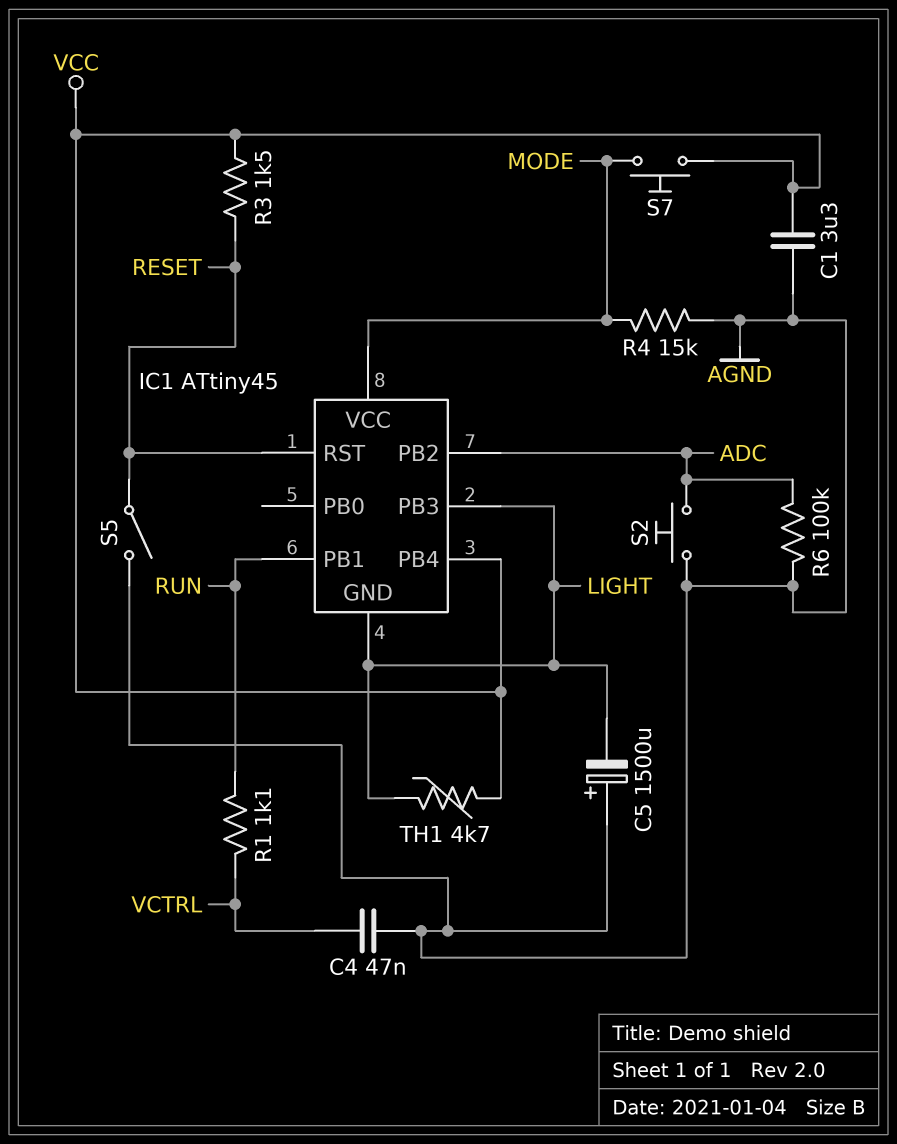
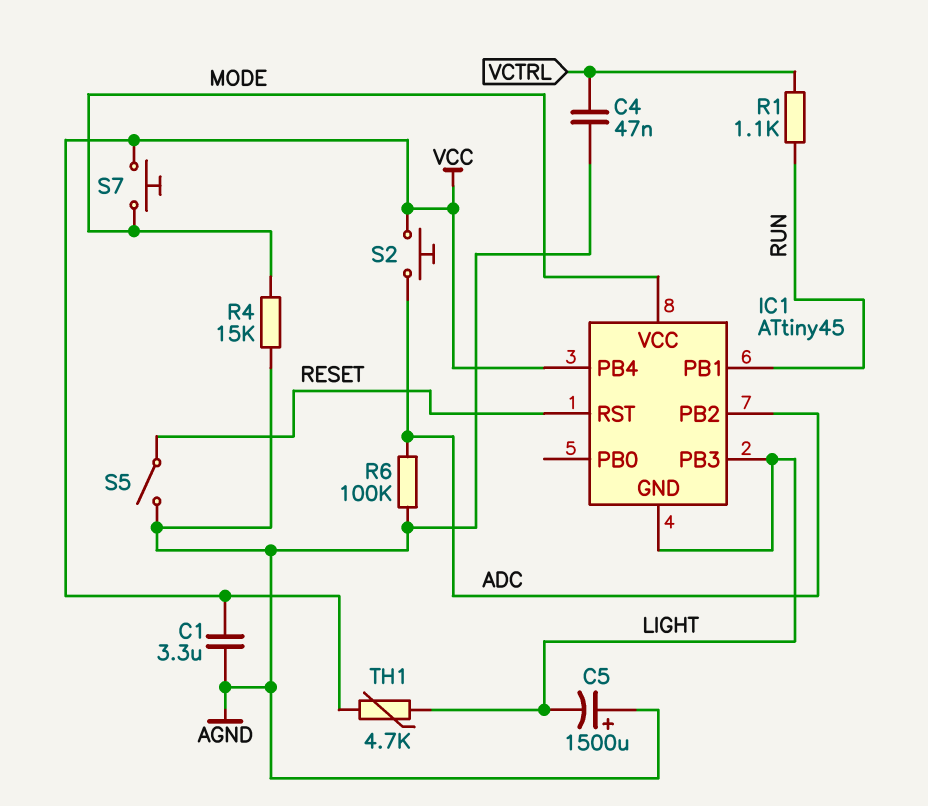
R3: 1.5k (RESET, VCC) -> none
S2: button (ADC, AGND) -> button (ADC, VCC)

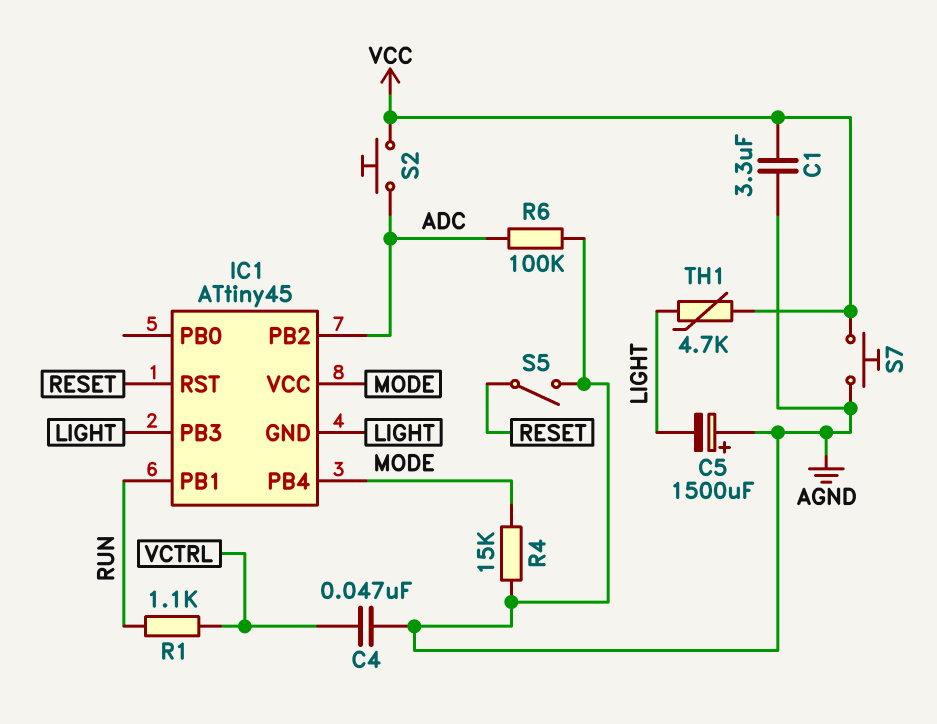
IC1 pin PB4: VCC -> MODE
S7: button (MODE, VCC) -> button (AGND, VCC)

